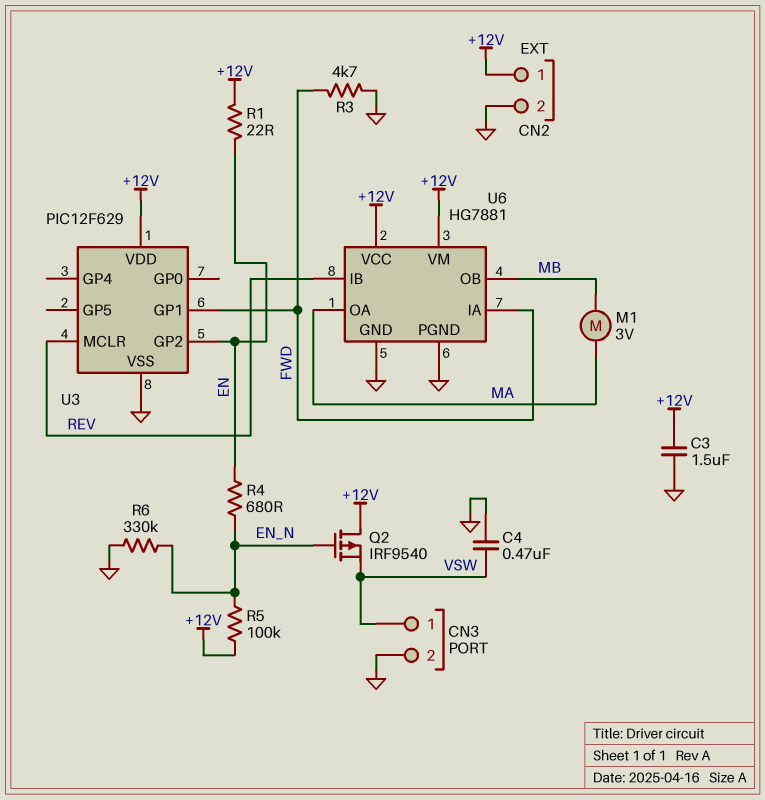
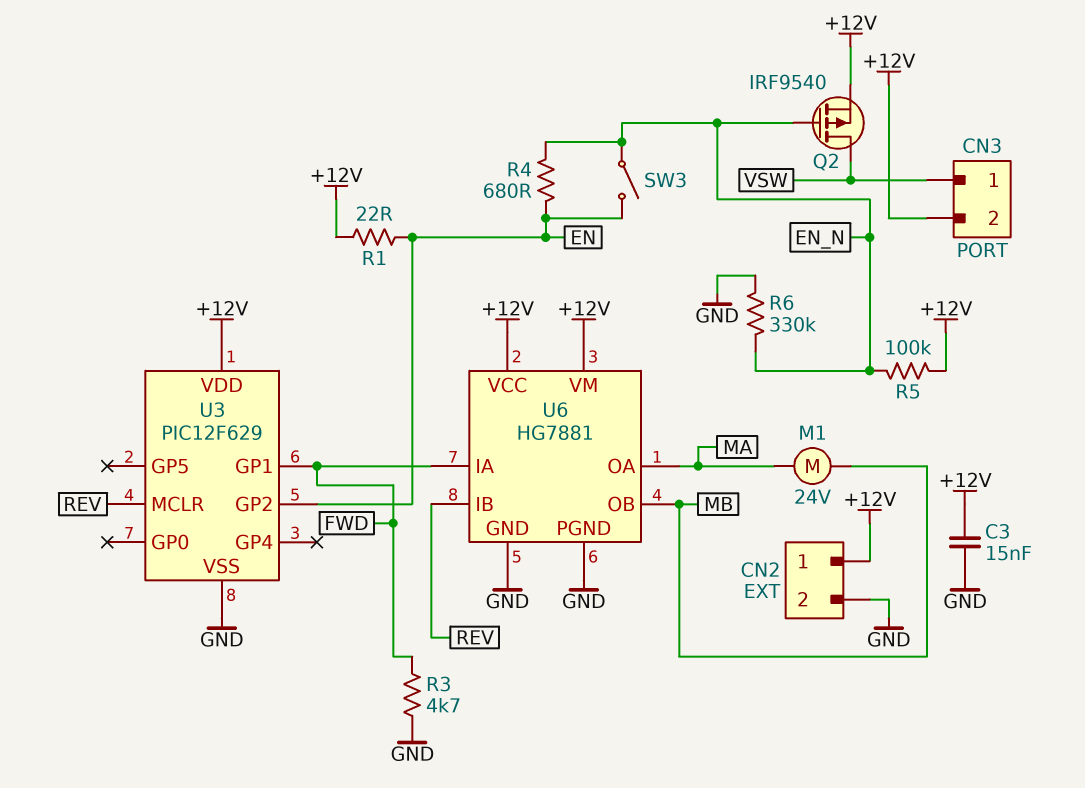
C3: 1.5uF (+12V, GND) -> 15nF (+12V, GND)
C4: 470nF (GND, VSW) -> none
CN3 pin 2: GND -> +12V
M1: motor 3V (MA, MB) -> motor 24V (MA, MB)
Q2: PMOS IRF9540 (G EN_N, D +12V, S VSW) -> PMOS IRF9540 (G EN_N, D VSW, S +12V)
SW3: none -> switch (EN, EN_N)

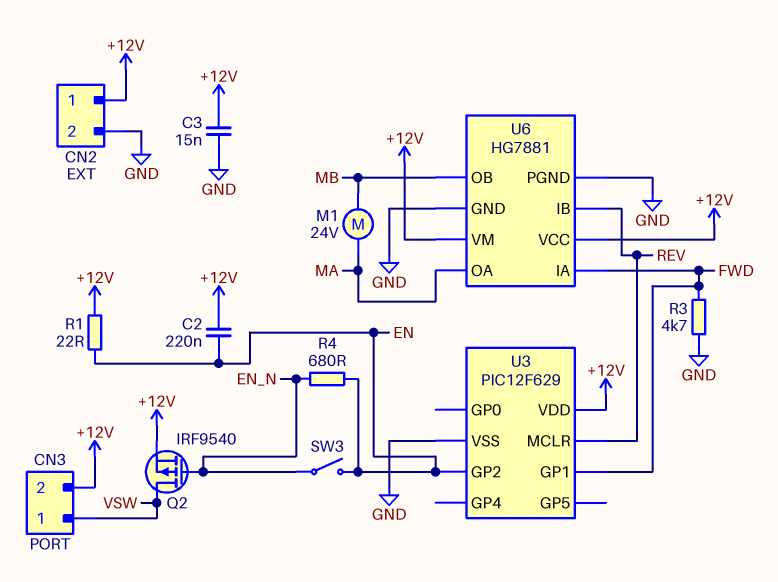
C2: none -> 220nF (+12V, EN)
R5: 100k (+12V, EN_N) -> none
R6: 330k (EN_N, GND) -> none

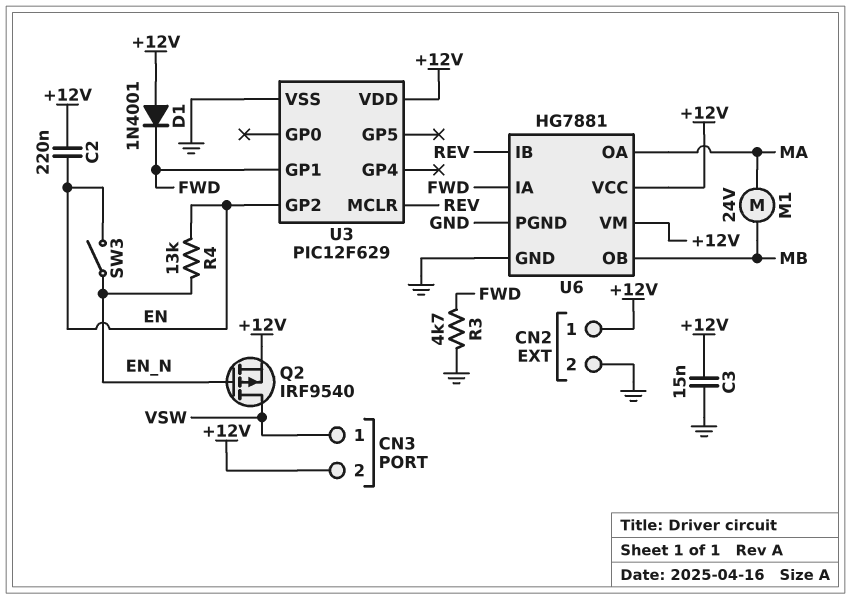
D1: none -> diode 1N4001 (A +12V, K FWD)
R1: 22 (+12V, EN) -> none
R4: 680 (EN, EN_N) -> 13k (EN, EN_N)

